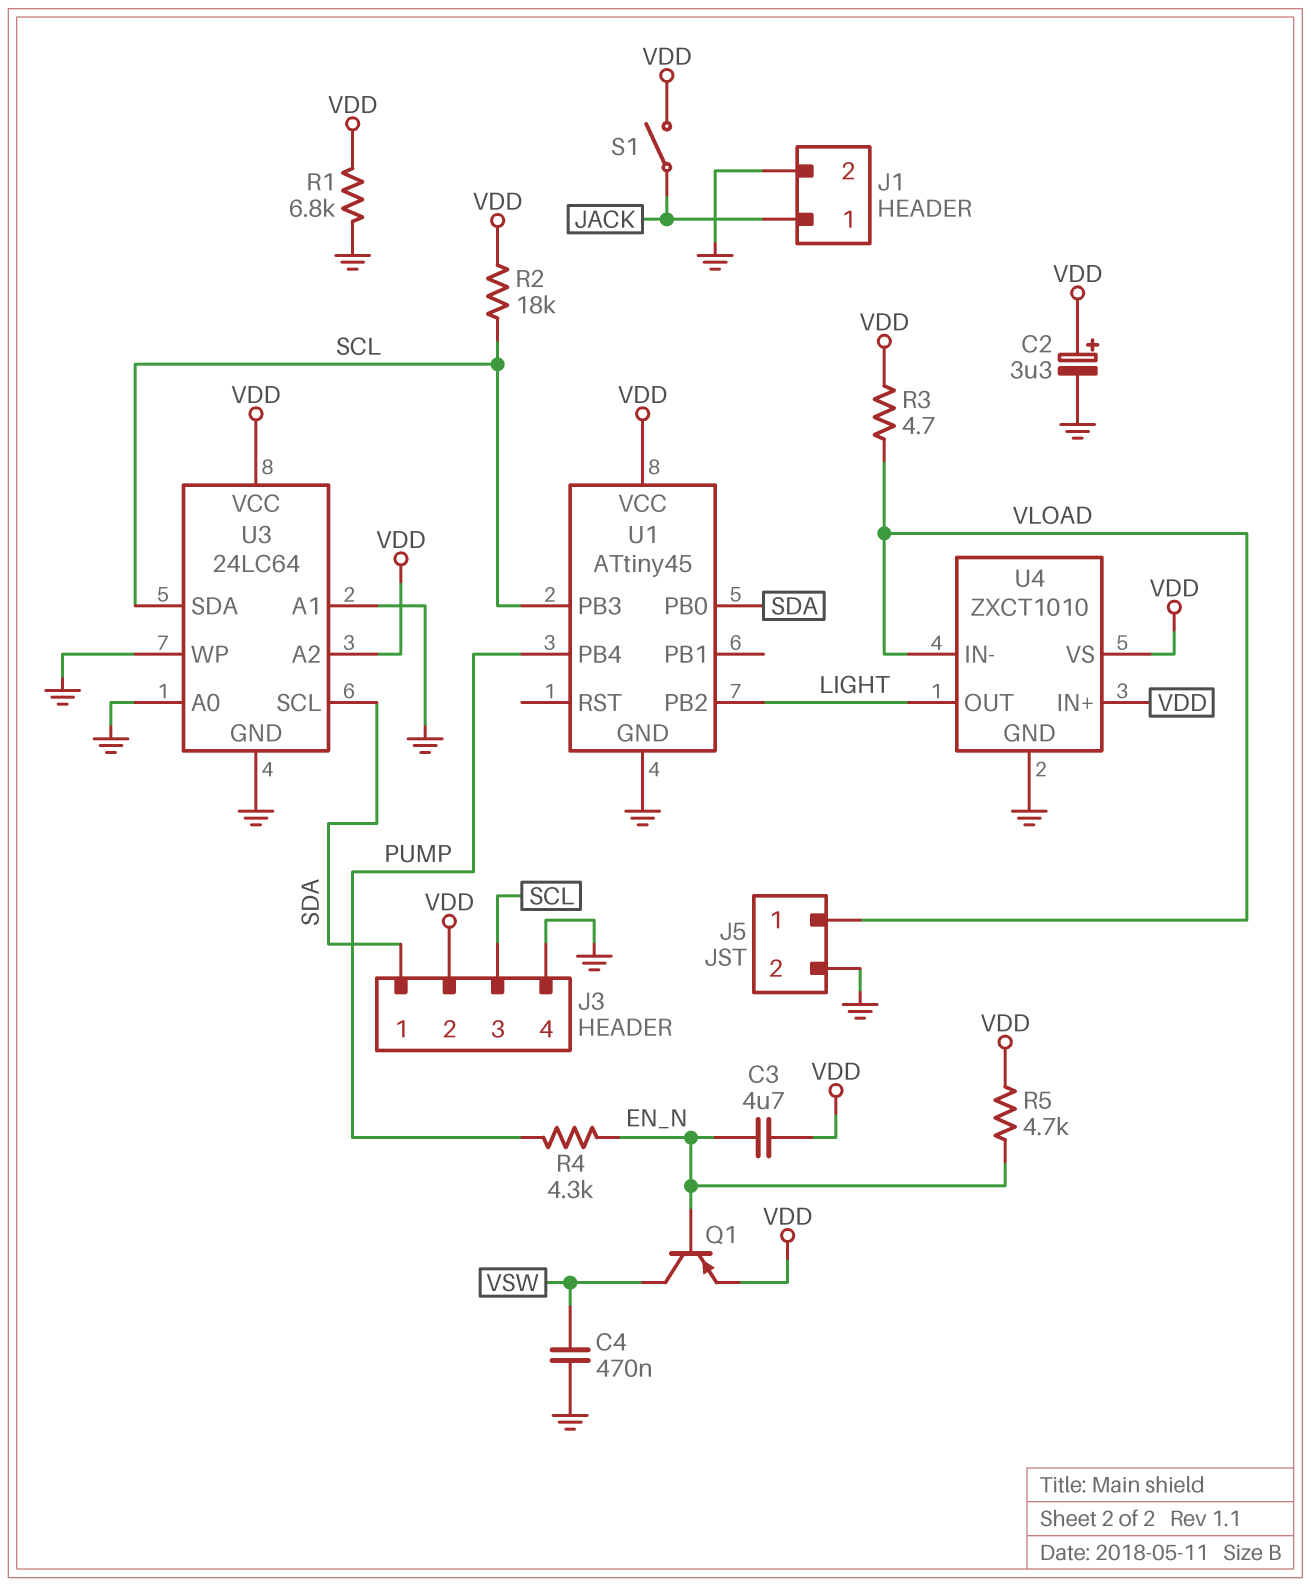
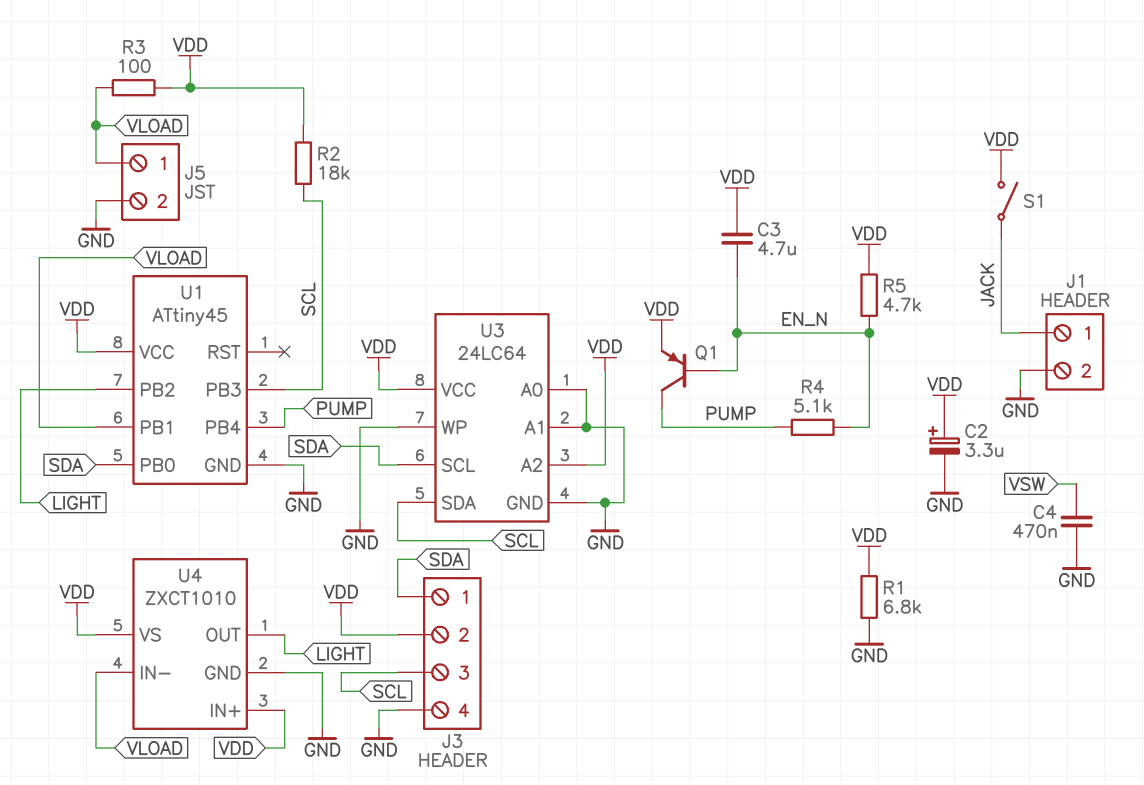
Q1: PNP (B EN_N, C VSW, E VDD) -> PNP (B EN_N, C PUMP, E VDD)
R3: 4.7 (VDD, VLOAD) -> 100 (VDD, VLOAD)
R4: 4.3k (EN_N, PUMP) -> 5.1k (EN_N, PUMP)
U1 pin PB1: none -> VLOAD

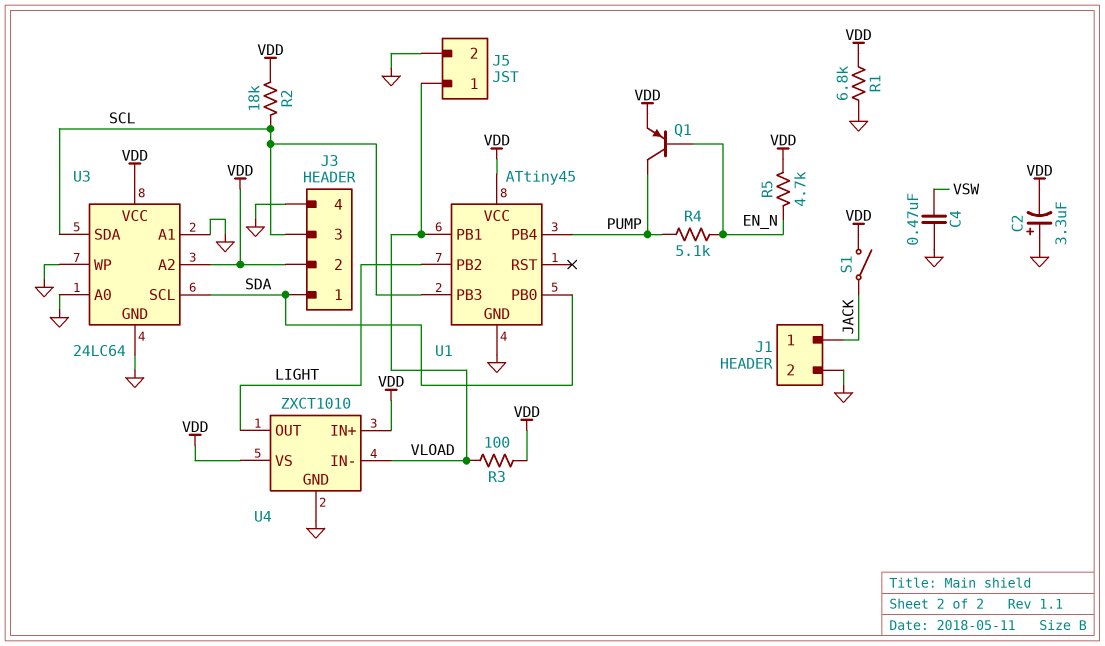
C2: 3.3uF (plus VDD, minus GND) -> 3.3uF (plus GND, minus VDD)
C3: 4.7uF (EN_N, VDD) -> none

